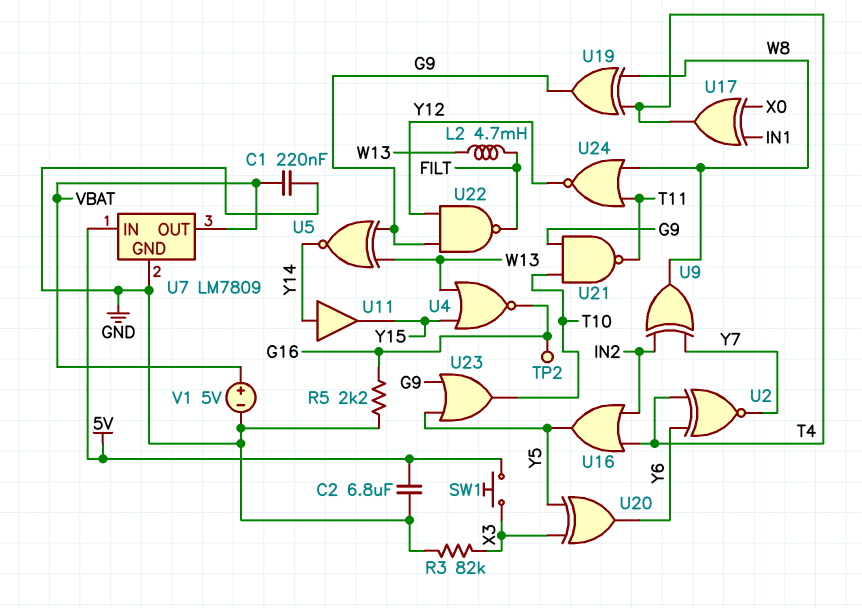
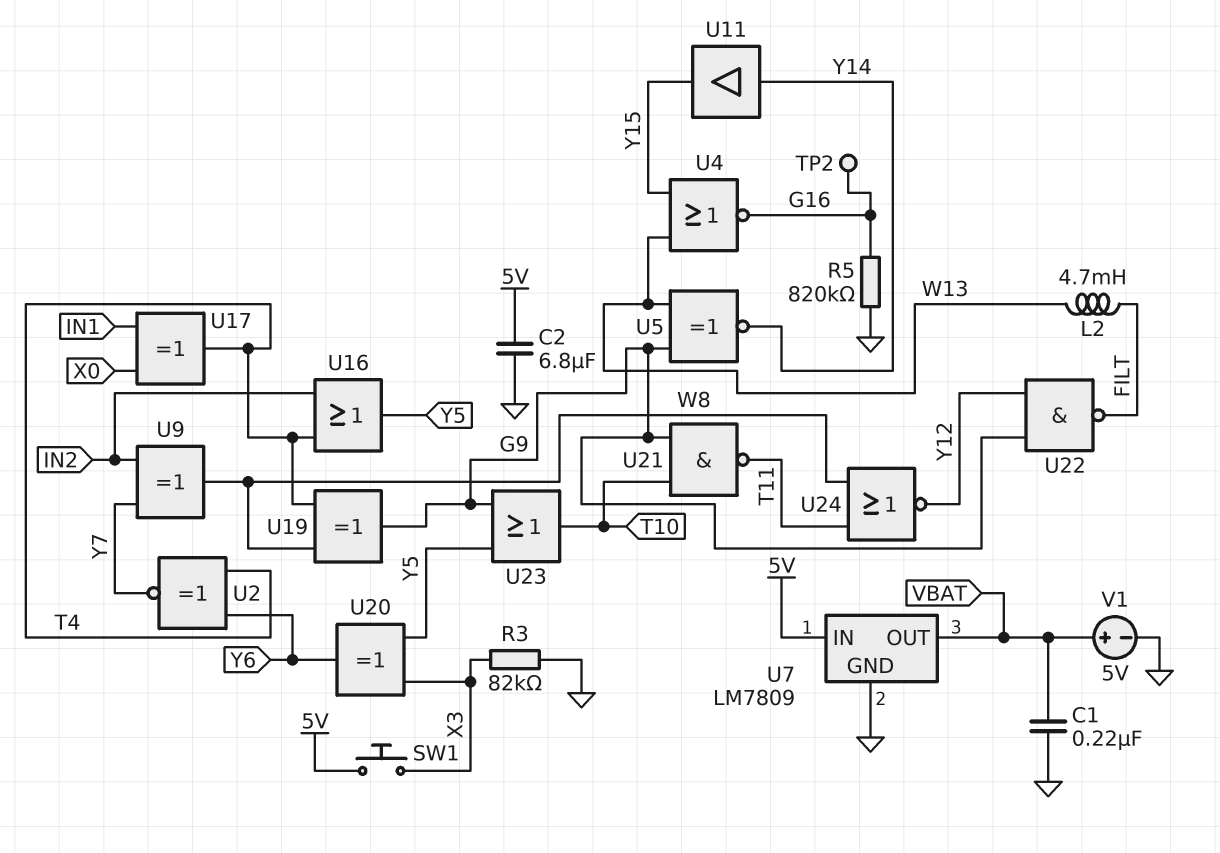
R5: 2.2k (G16, GND) -> 820k (G16, GND)

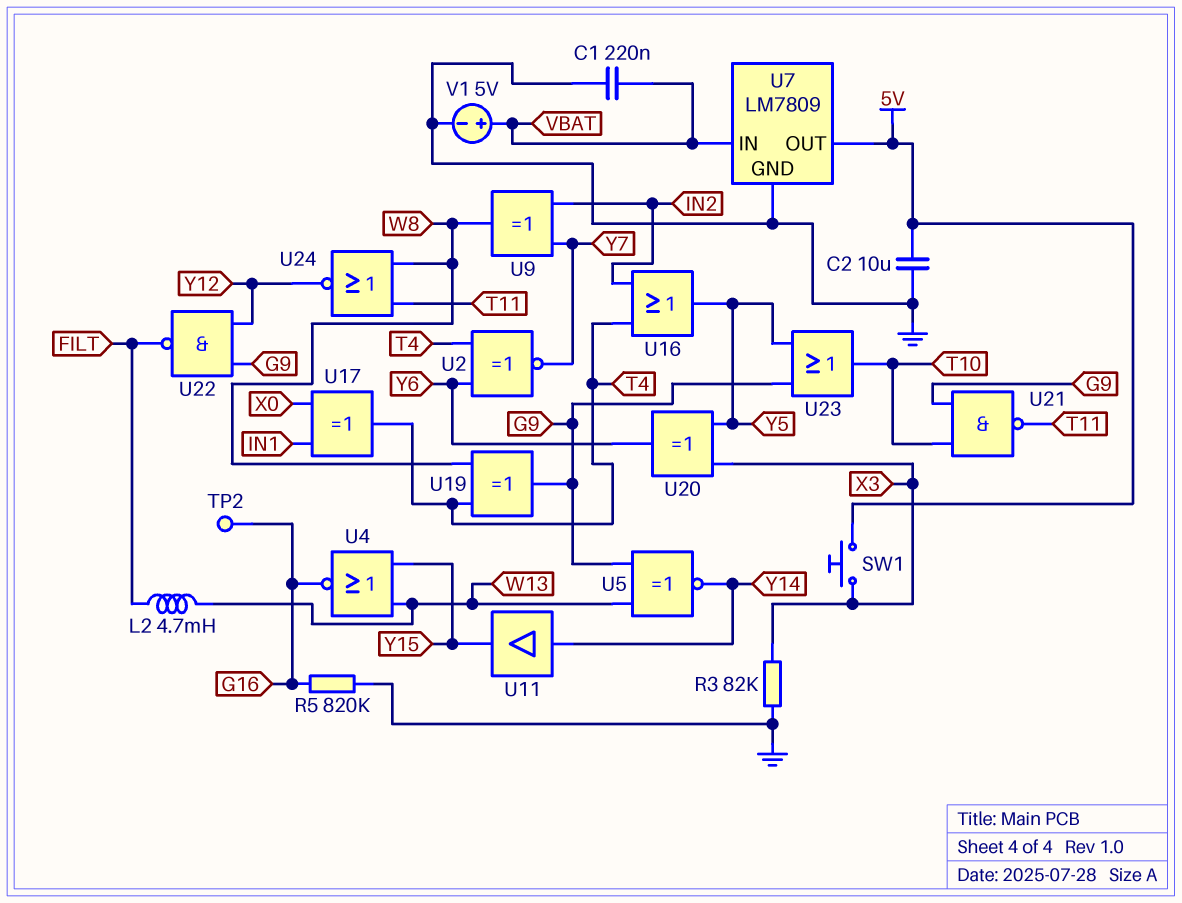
C2: 6.8uF (5V, GND) -> 10uF (5V, GND)
U7 pin IN: 5V -> VBAT
U7 pin OUT: VBAT -> 5V

